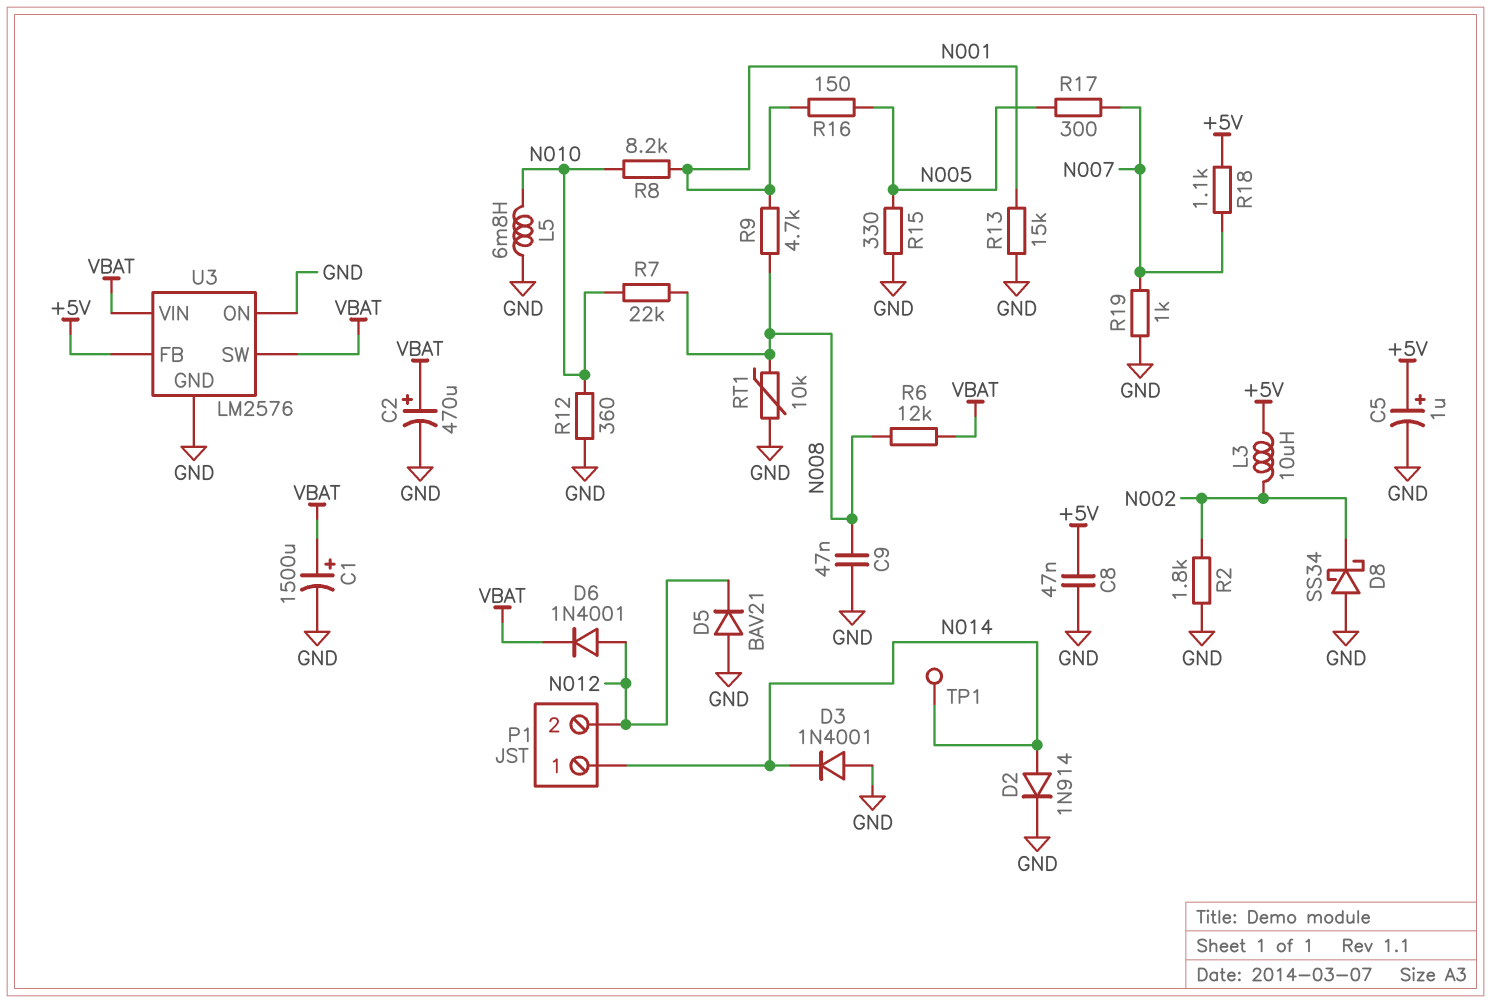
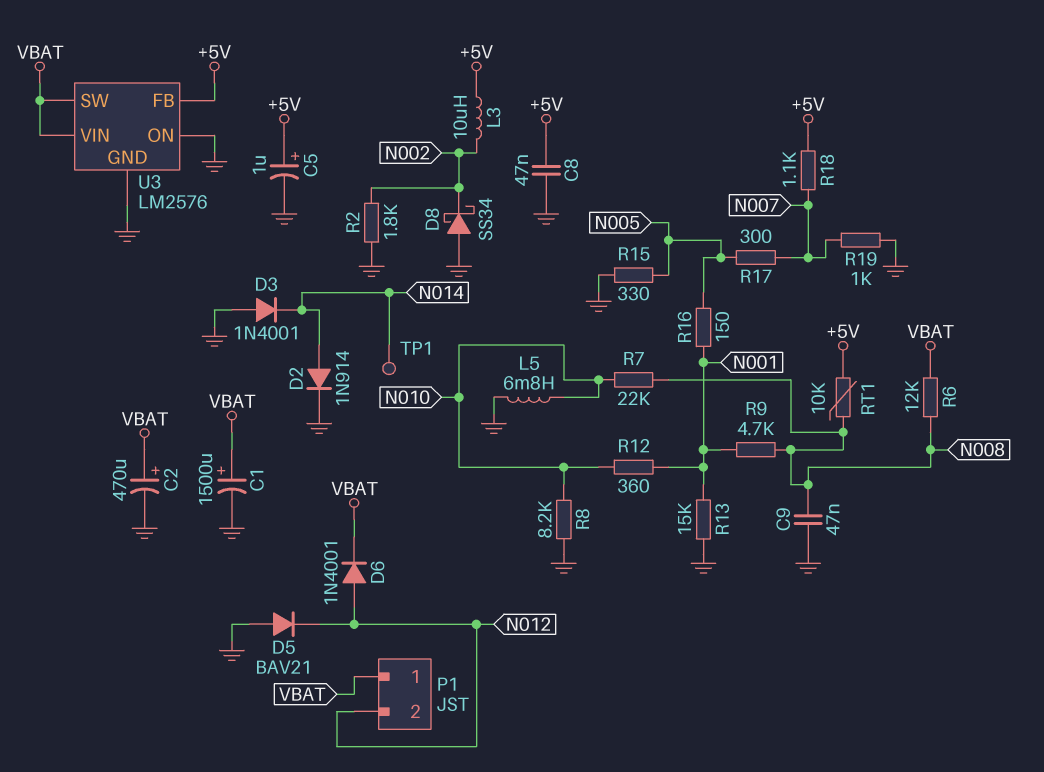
P1 pin 1: N014 -> VBAT
R8: 8.2k (N001, N010) -> 8.2k (GND, N010)
R12: 360 (GND, N010) -> 360 (N001, N010)
RT1: 10k (GND, N008) -> 10k (+5V, N008)

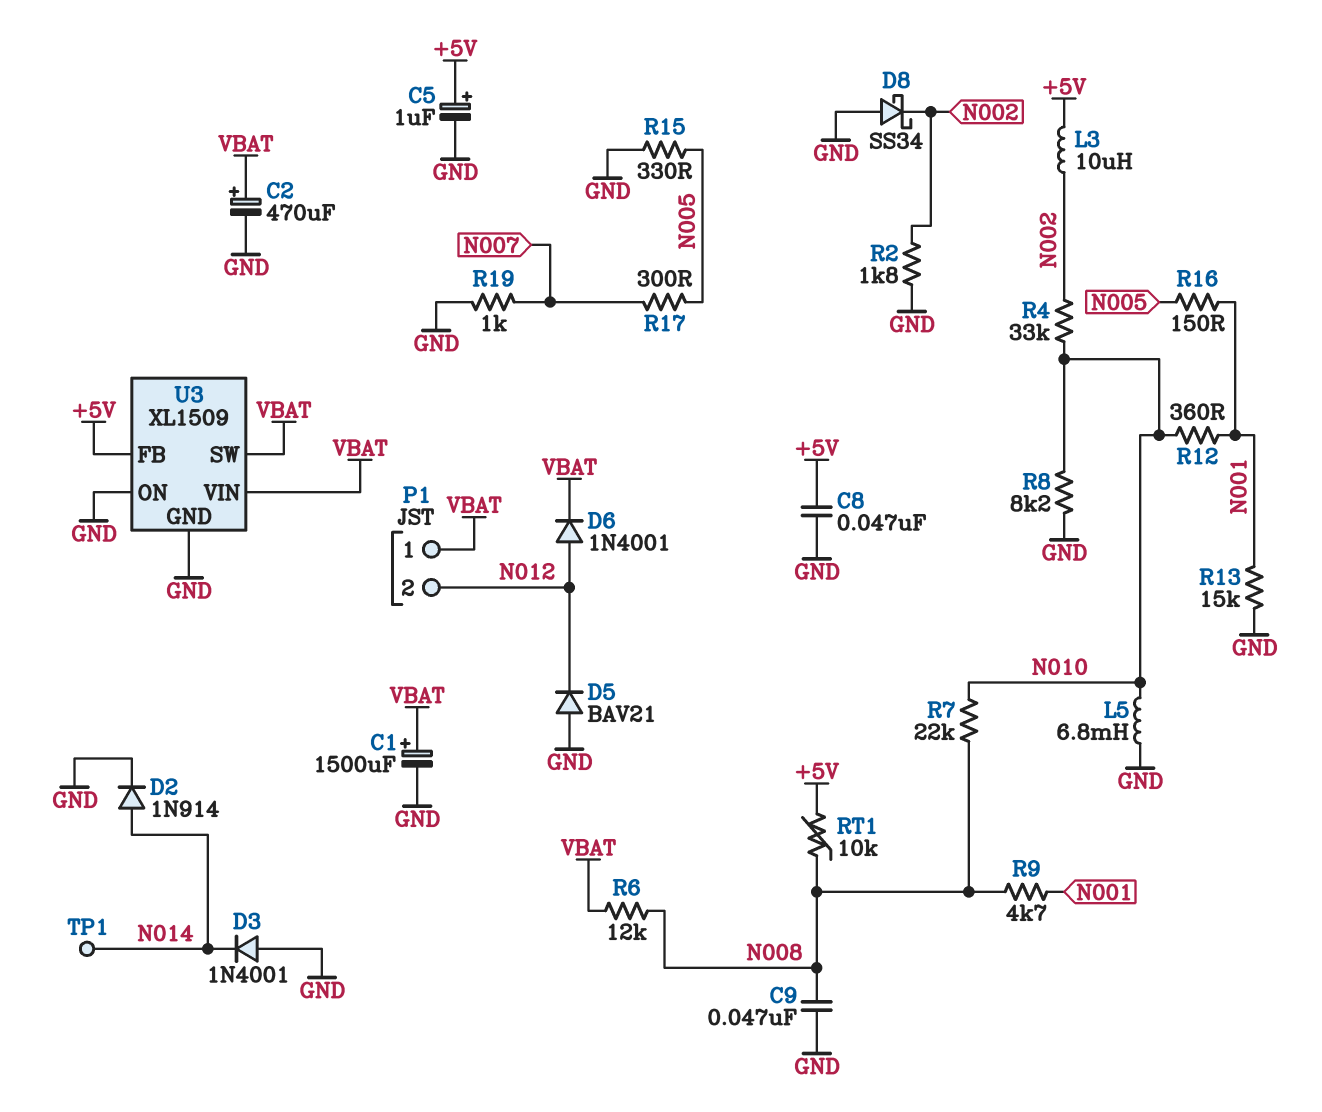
R4: none -> 33k (N002, N010)
R18: 1.1k (+5V, N007) -> none
U3: LM2576 -> XL1509

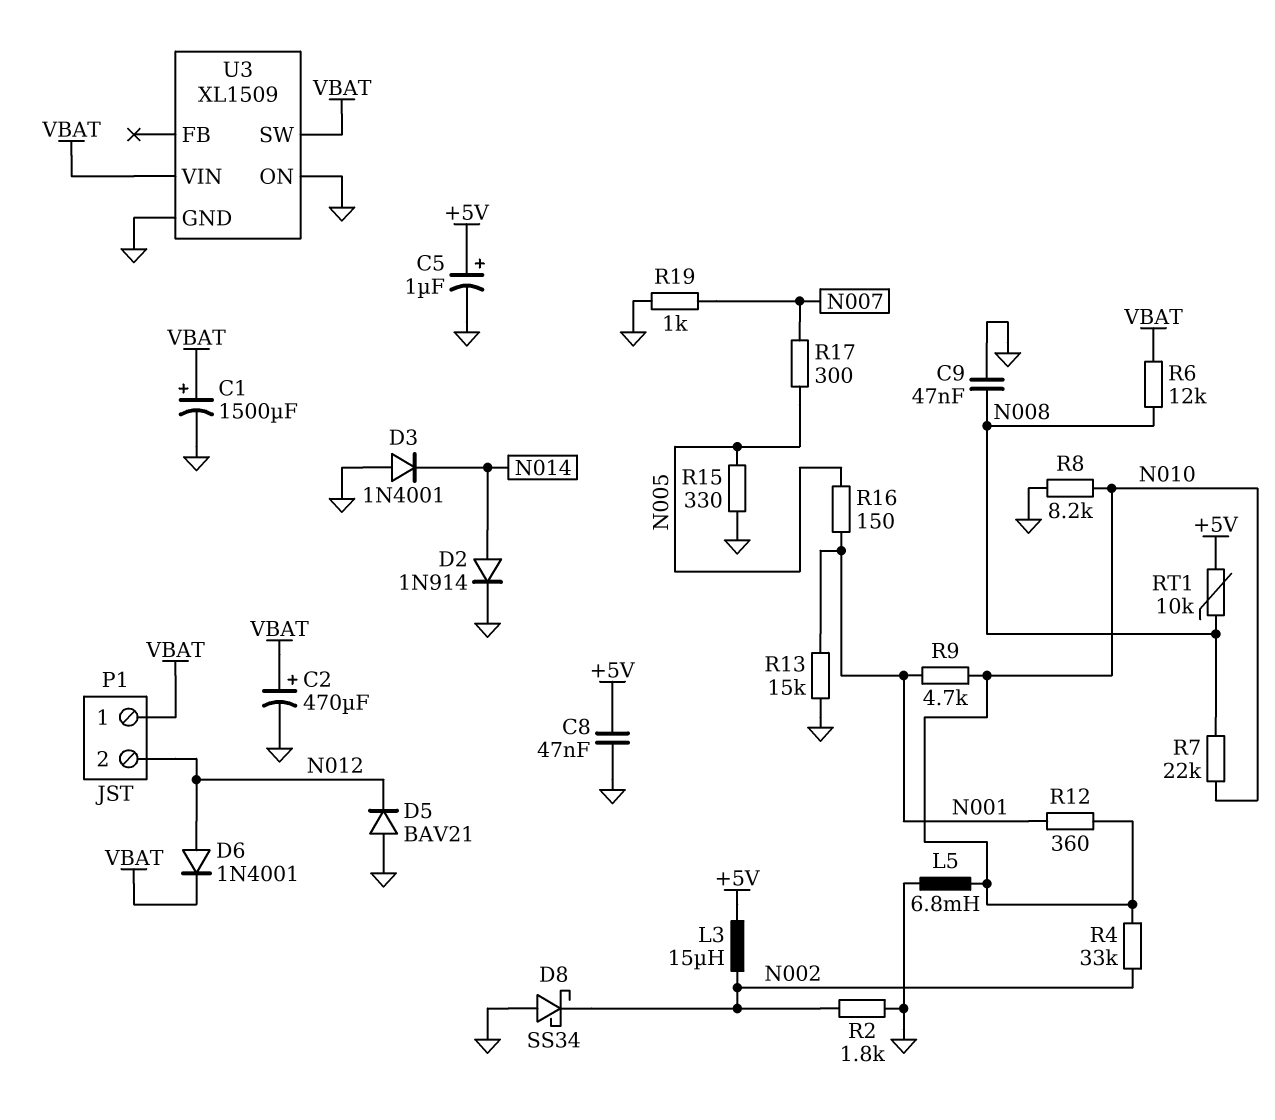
L3: 10uH (+5V, N002) -> 15uH (+5V, N002)
R9: 4.7k (N001, N008) -> 4.7k (N001, N010)
TP1: test point (N014) -> none
U3 pin FB: +5V -> none

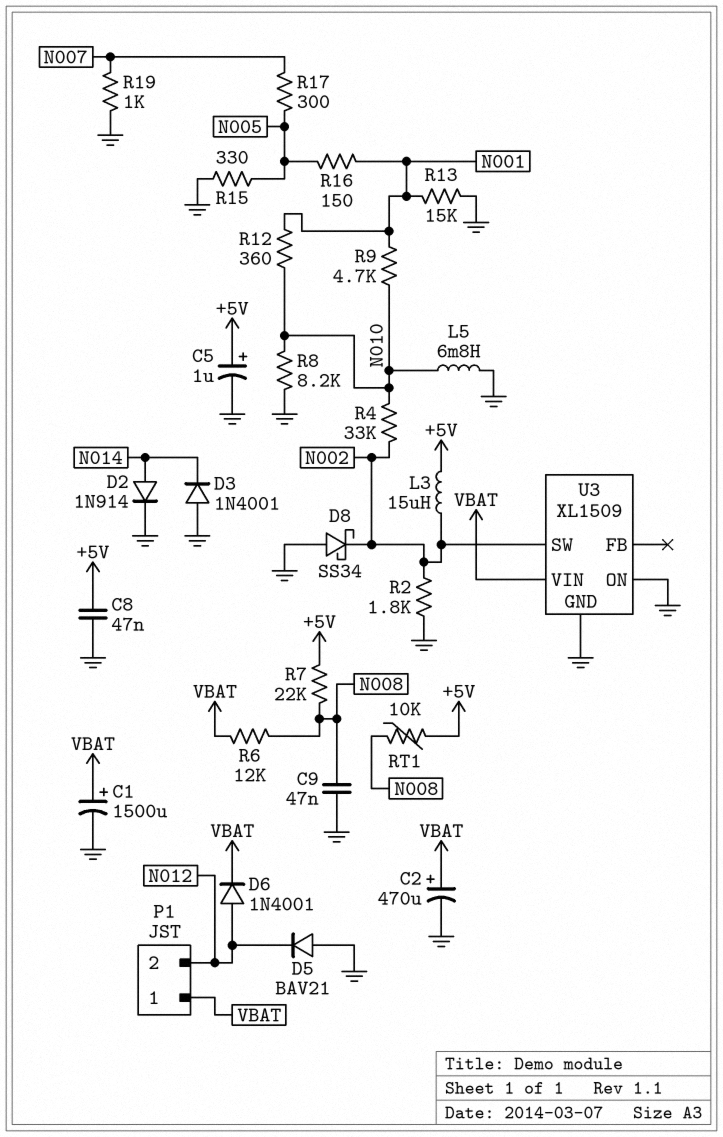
R7: 22k (N008, N010) -> 22k (+5V, N008)
U3 pin SW: VBAT -> N002

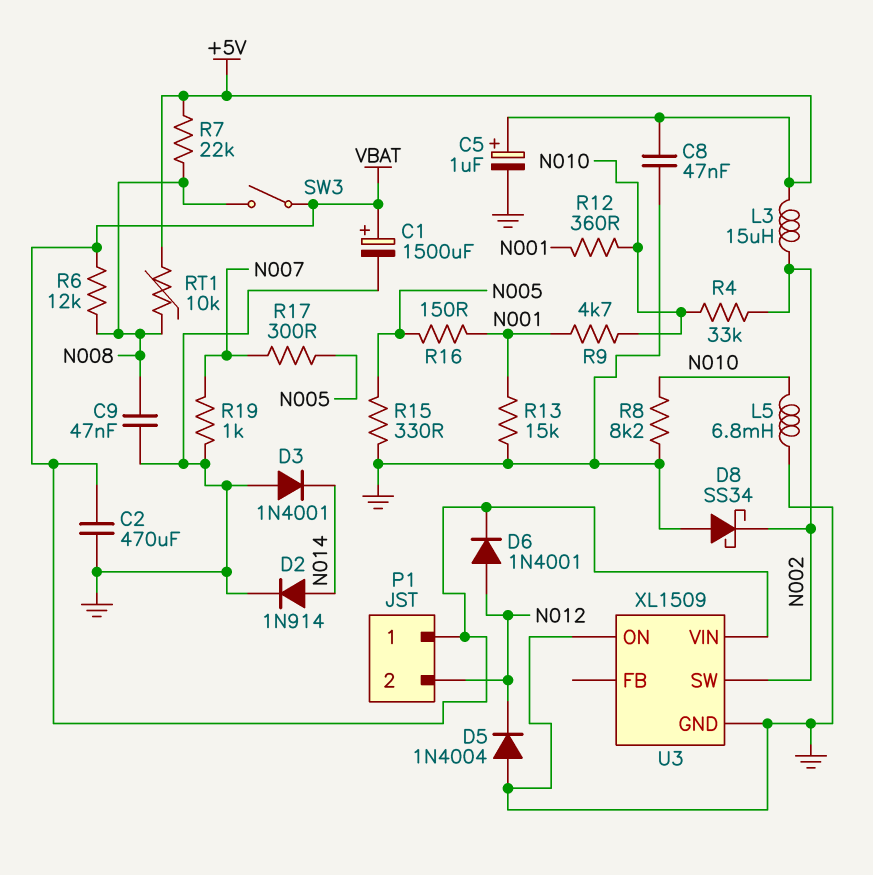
C2: 470uF (plus VBAT, minus GND) -> 470uF (GND, VBAT)
D5: diode BAV21 (A GND, K N012) -> diode 1N4004 (A GND, K N012)
R2: 1.8k (GND, N002) -> none
SW3: none -> switch (N008, VBAT)

